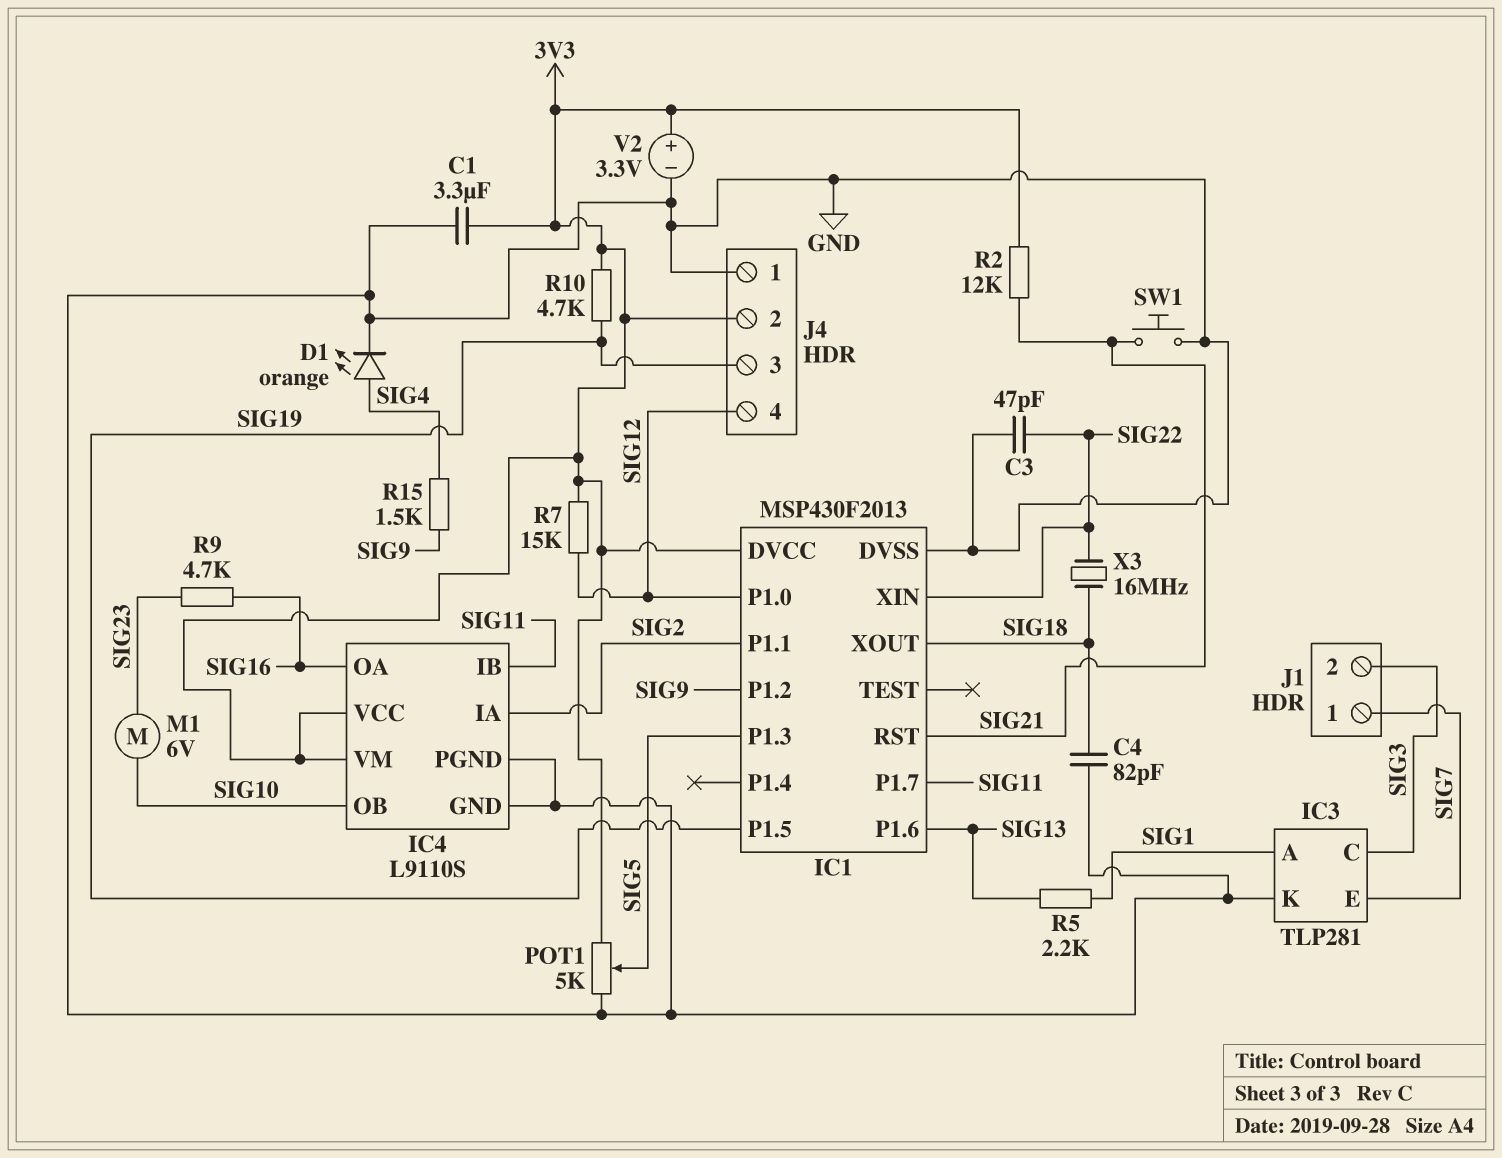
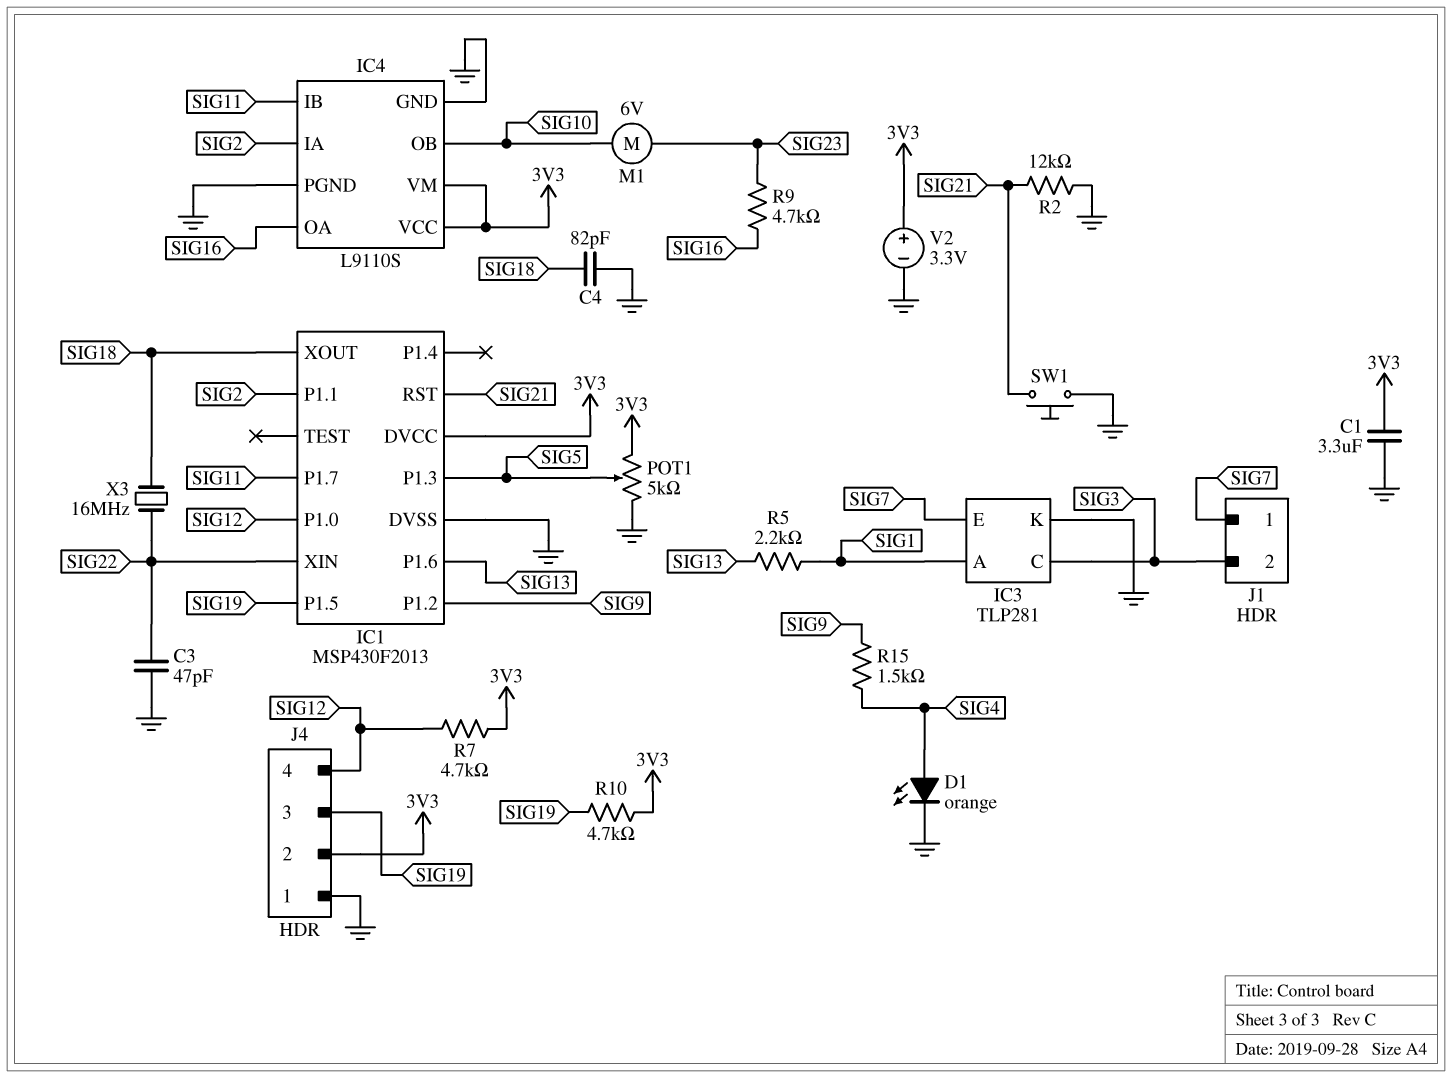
R2: 12k (3V3, SIG21) -> 12k (GND, SIG21)
R7: 15k (3V3, SIG12) -> 4.7k (3V3, SIG12)

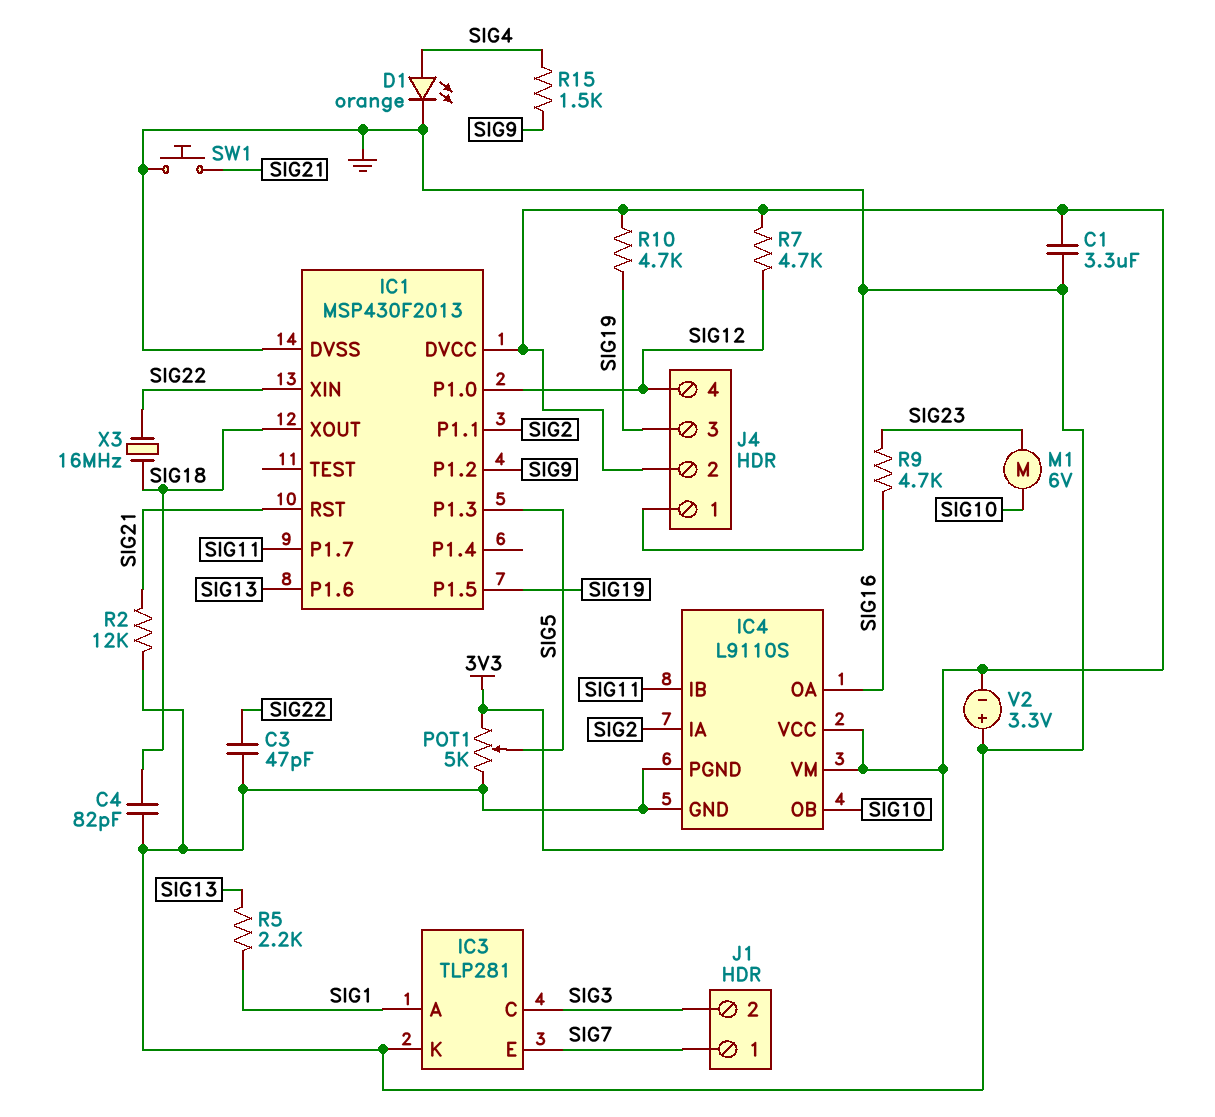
V2: 3.3V (plus 3V3, minus GND) -> 3.3V (plus GND, minus 3V3)

